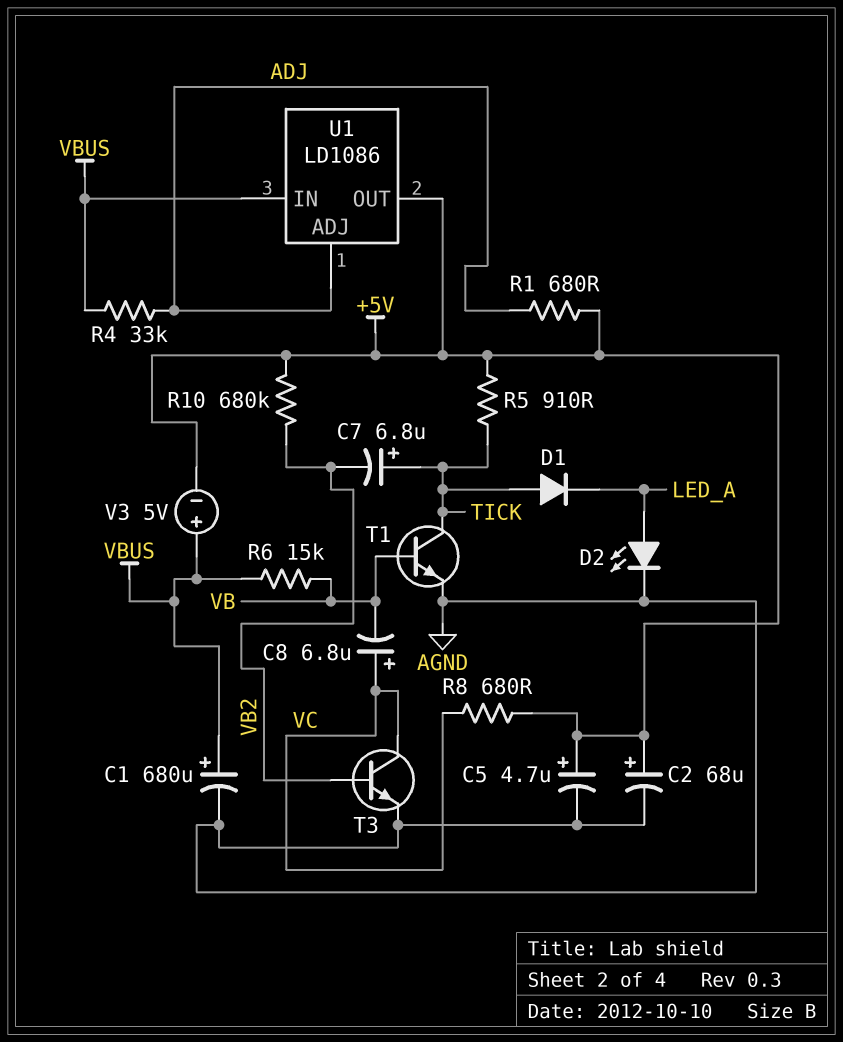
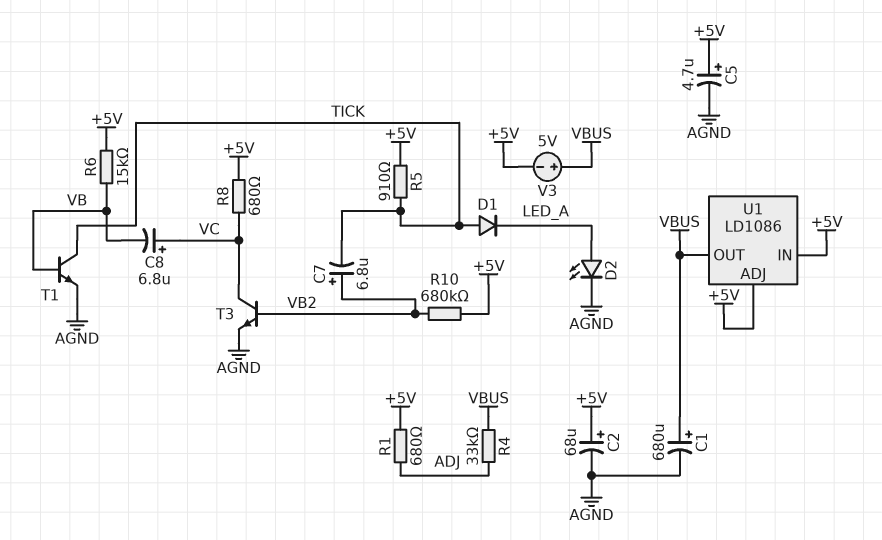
C7: 6.8uF (plus TICK, minus VB2) -> 6.8uF (plus VB2, minus TICK)
R6: 15k (VB, VBUS) -> 15k (+5V, VB)
U1 pin ADJ: ADJ -> +5V
U1 pin IN: VBUS -> +5V
U1 pin OUT: +5V -> VBUS

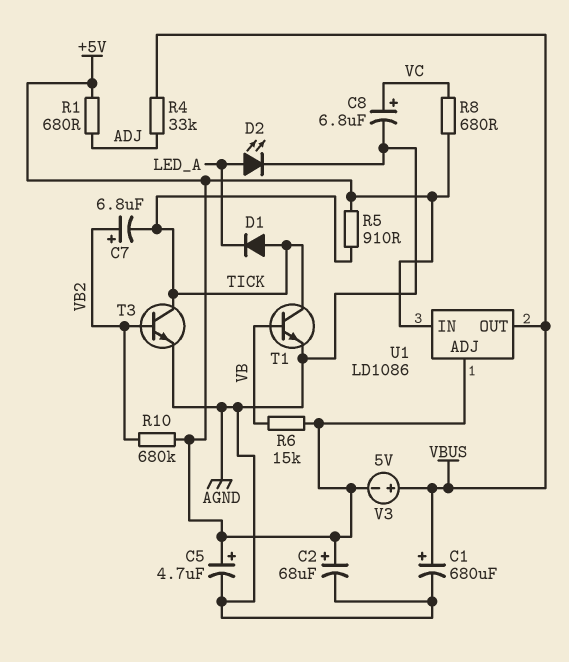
C8: 6.8uF (plus VC, minus VB) -> 6.8uF (plus VC, minus AGND)
T3: NPN (B VB2, C VC, E AGND) -> NPN (B VB2, C TICK, E AGND)

